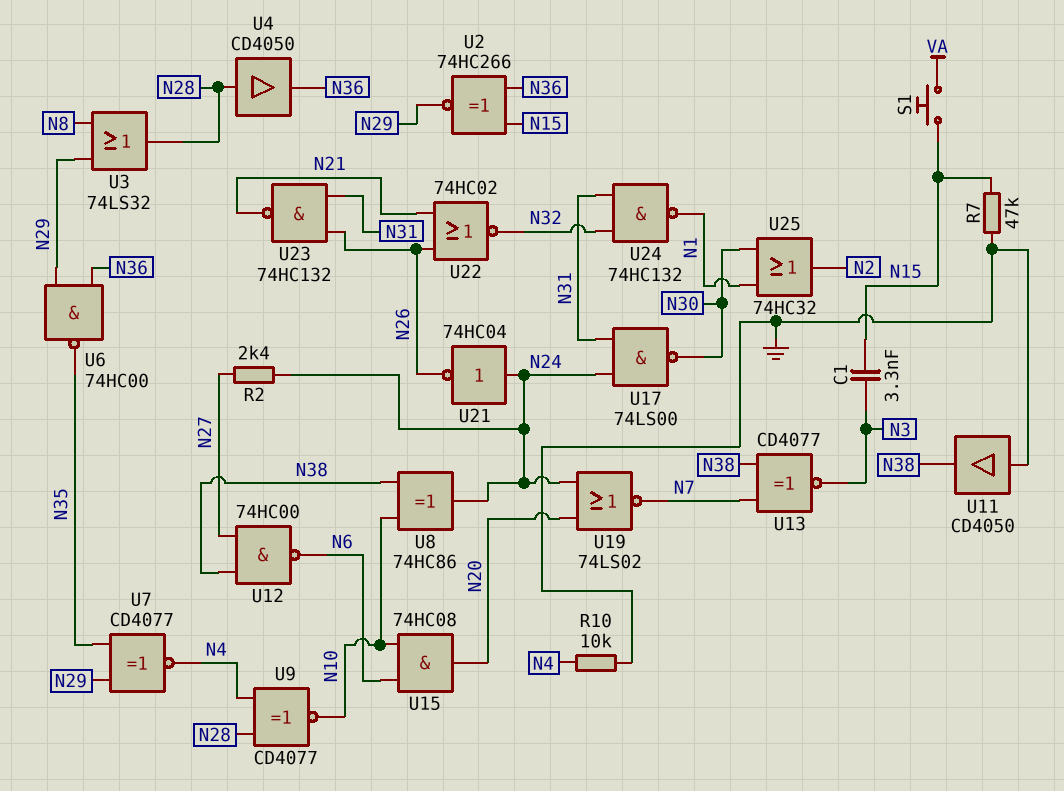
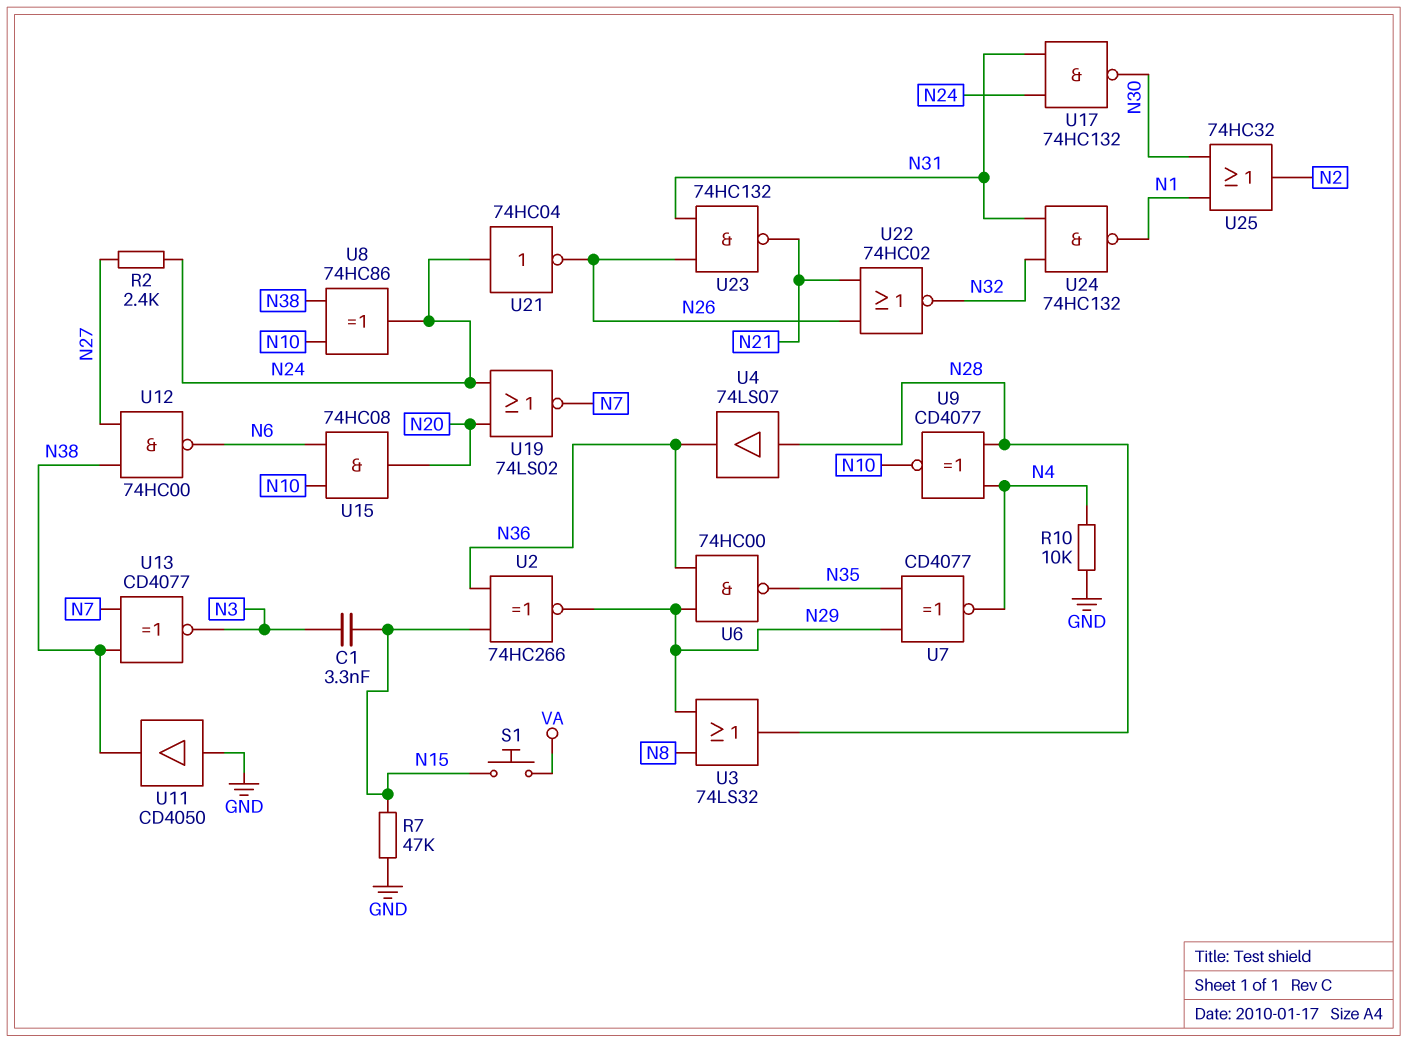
U4: buffer CD4050 (in N28, out N36) -> buffer 74LS07 (in N28, out N36)
U17: NAND 74LS00 (in N24, in N31, out N30) -> NAND 74HC132 (in N24, in N31, out N30)

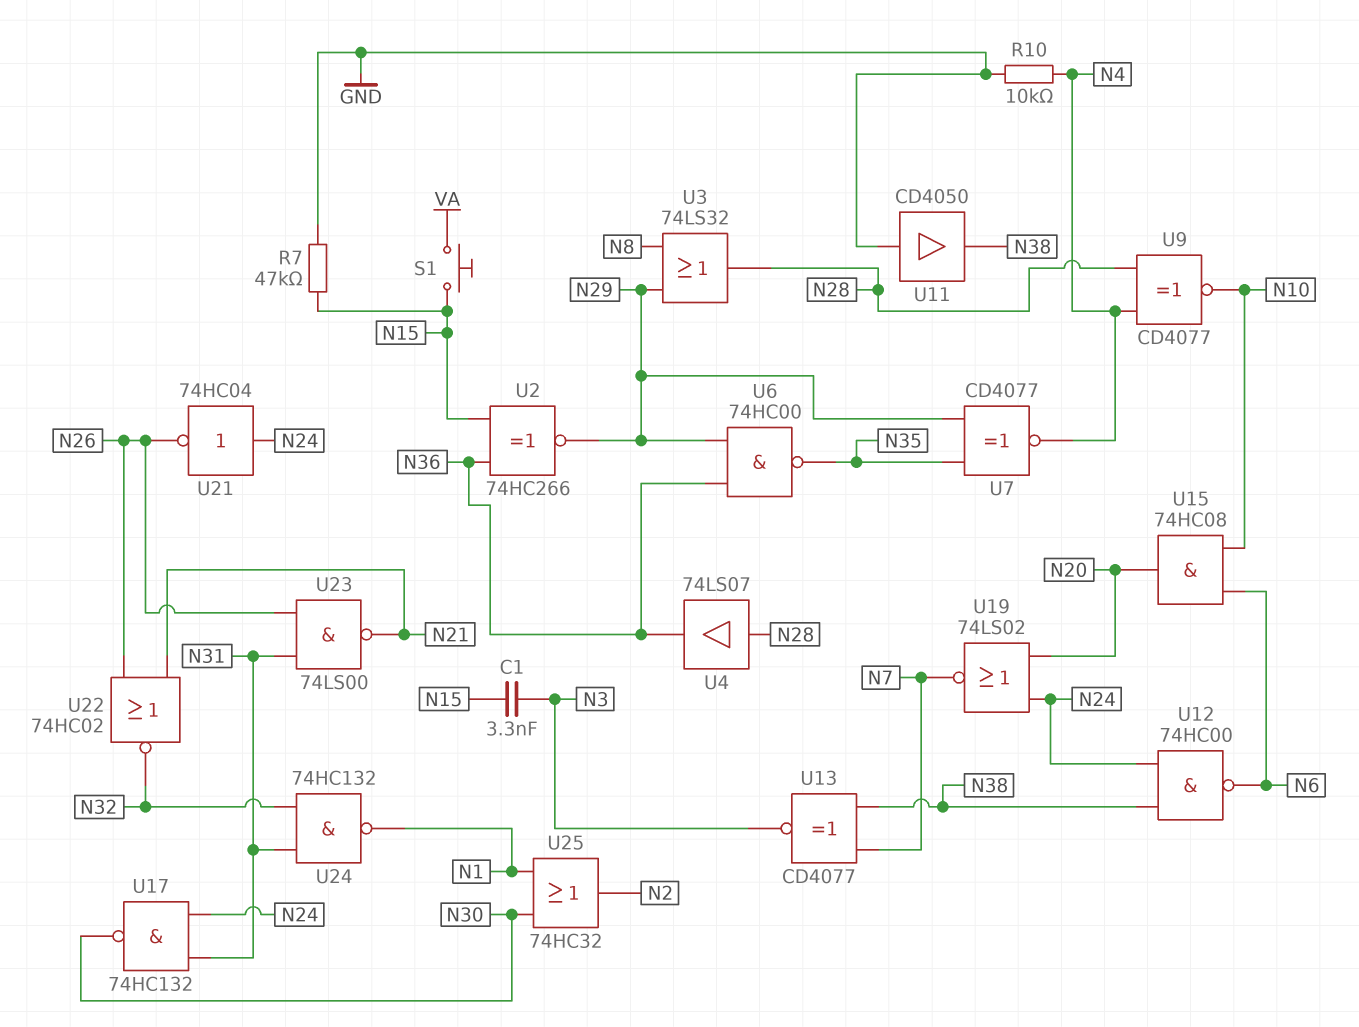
R2: 2.4k (N24, N27) -> none
U8: XOR 74HC86 (in N10, in N38, out N24) -> none
U12: NAND 74HC00 (in N27, in N38, out N6) -> NAND 74HC00 (in N24, in N38, out N6)
U23: NAND 74HC132 (in N26, in N31, out N21) -> NAND 74LS00 (in N26, in N31, out N21)

